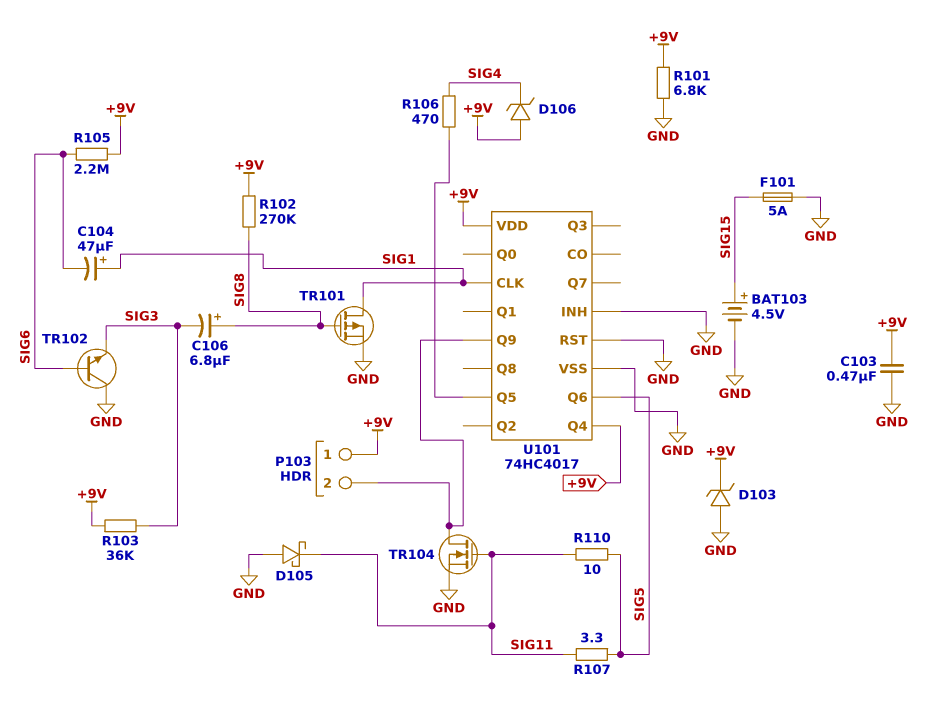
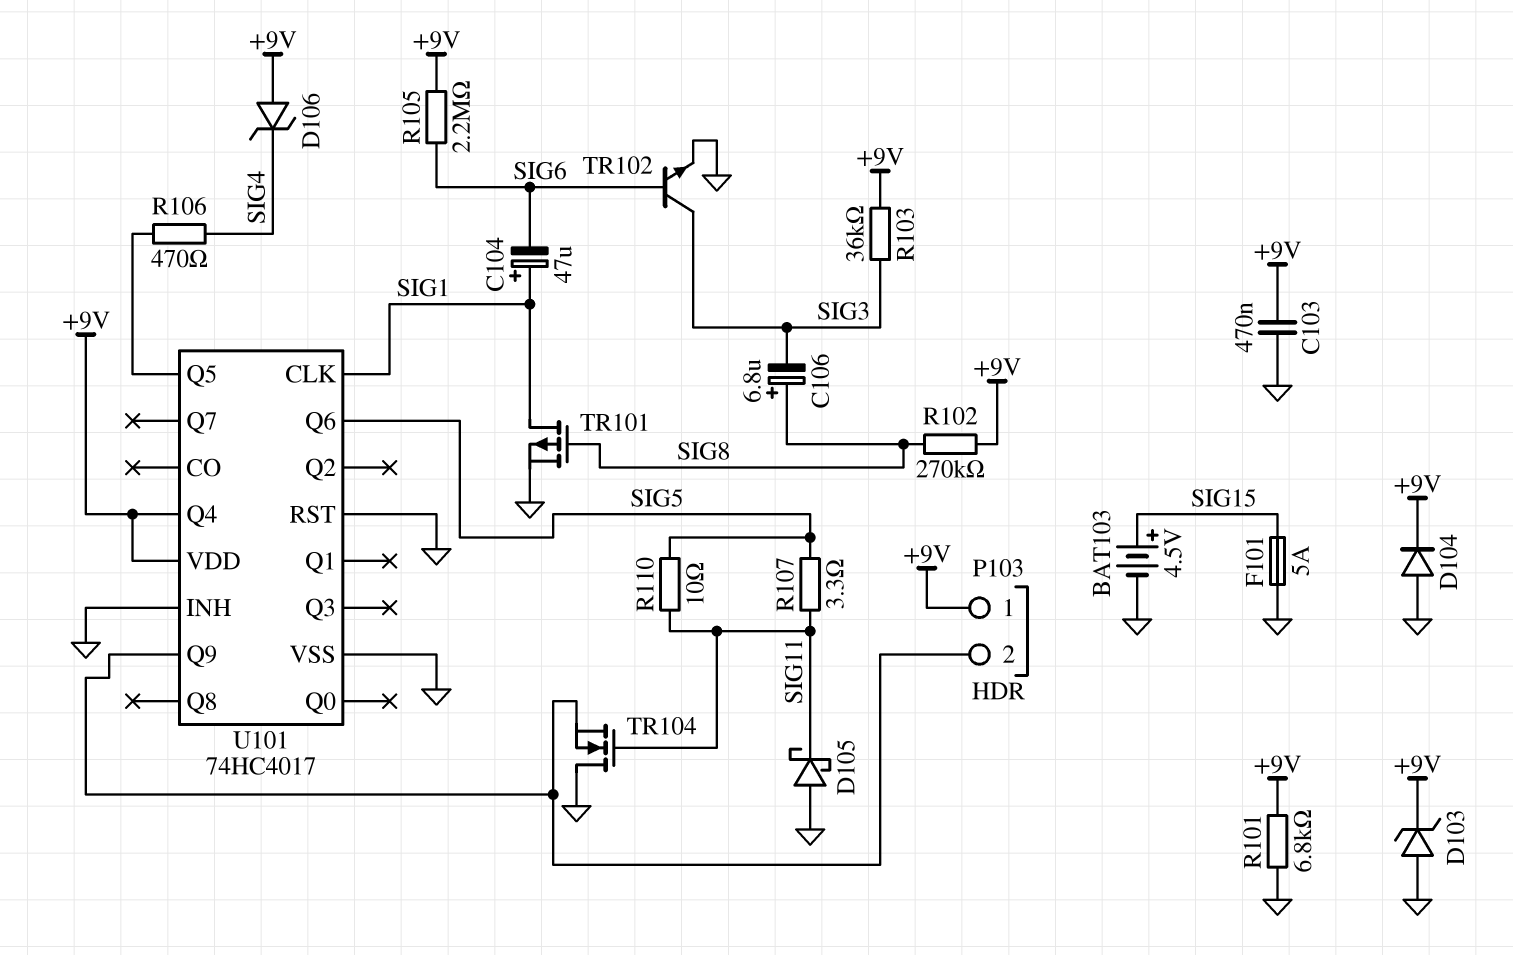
D104: none -> diode (A GND, K +9V)
TR102: NPN (B SIG6, C GND, E SIG3) -> NPN (B SIG6, C SIG3, E GND)
TR104: NMOS (G SIG11, D P103/2, S GND) -> NMOS (G SIG11, D GND, S P103/2)

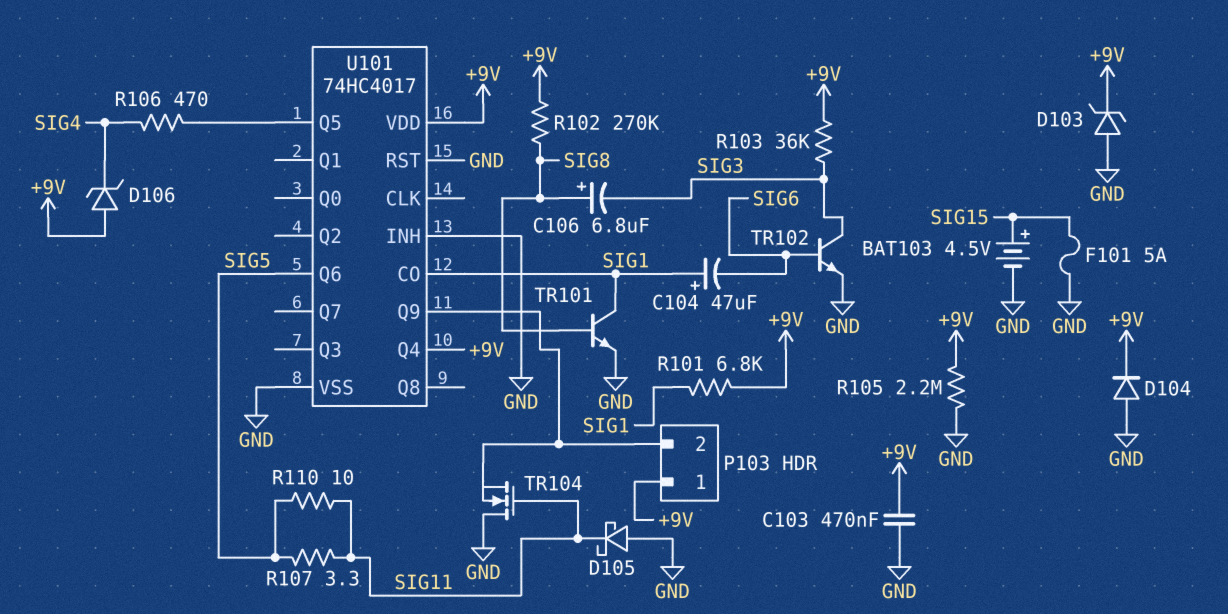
R101: 6.8k (+9V, GND) -> 6.8k (+9V, SIG1)
R105: 2.2M (+9V, SIG6) -> 2.2M (+9V, GND)
TR101: PMOS (G SIG8, D SIG1, S GND) -> NPN (B SIG8, C SIG1, E GND)
U101 pin CLK: SIG1 -> none
U101 pin CO: none -> SIG1

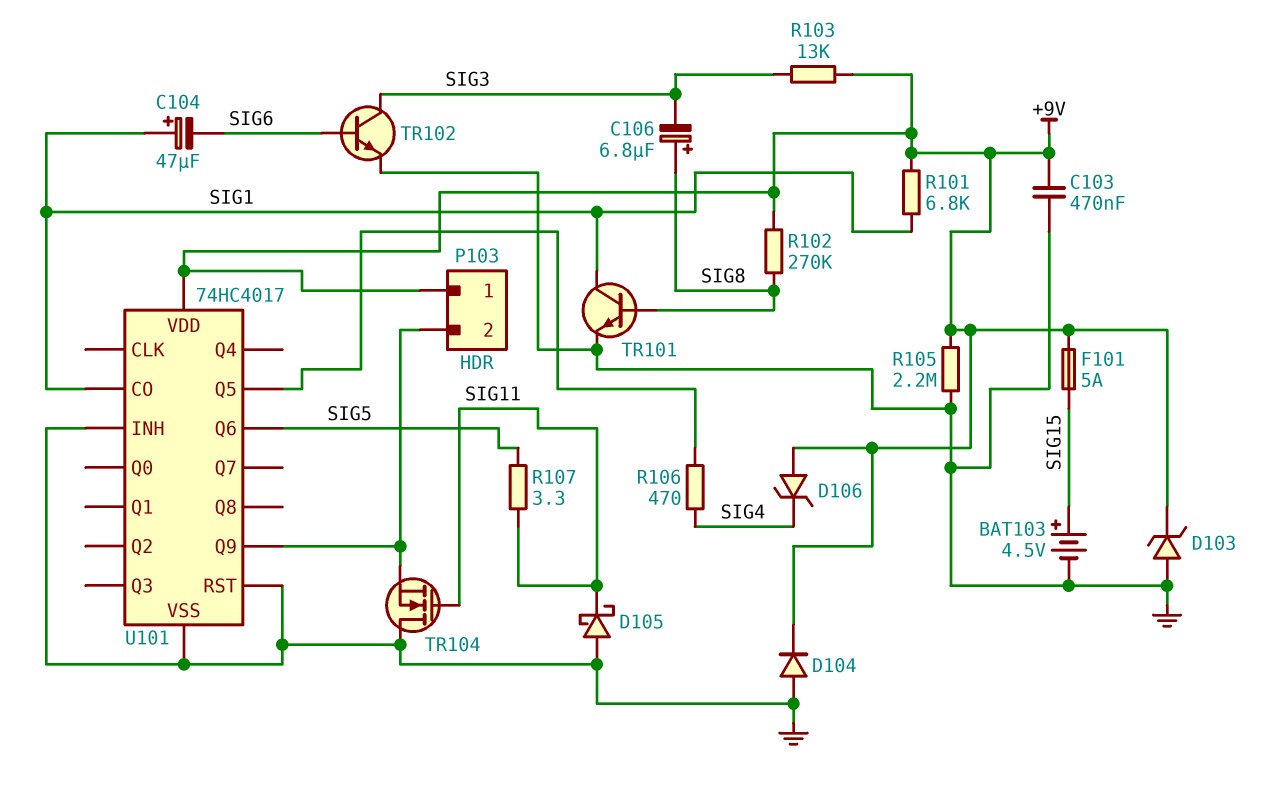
F101: 5A (GND, SIG15) -> 5A (+9V, SIG15)
R103: 36k (+9V, SIG3) -> 13k (+9V, SIG3)
R110: 10 (SIG5, SIG11) -> none
U101 pin Q4: +9V -> none

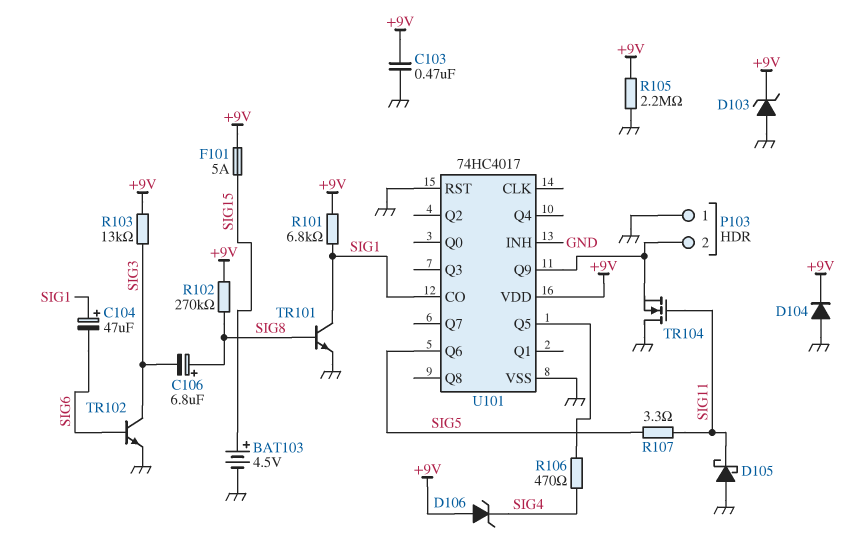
P103 pin 1: +9V -> GND

